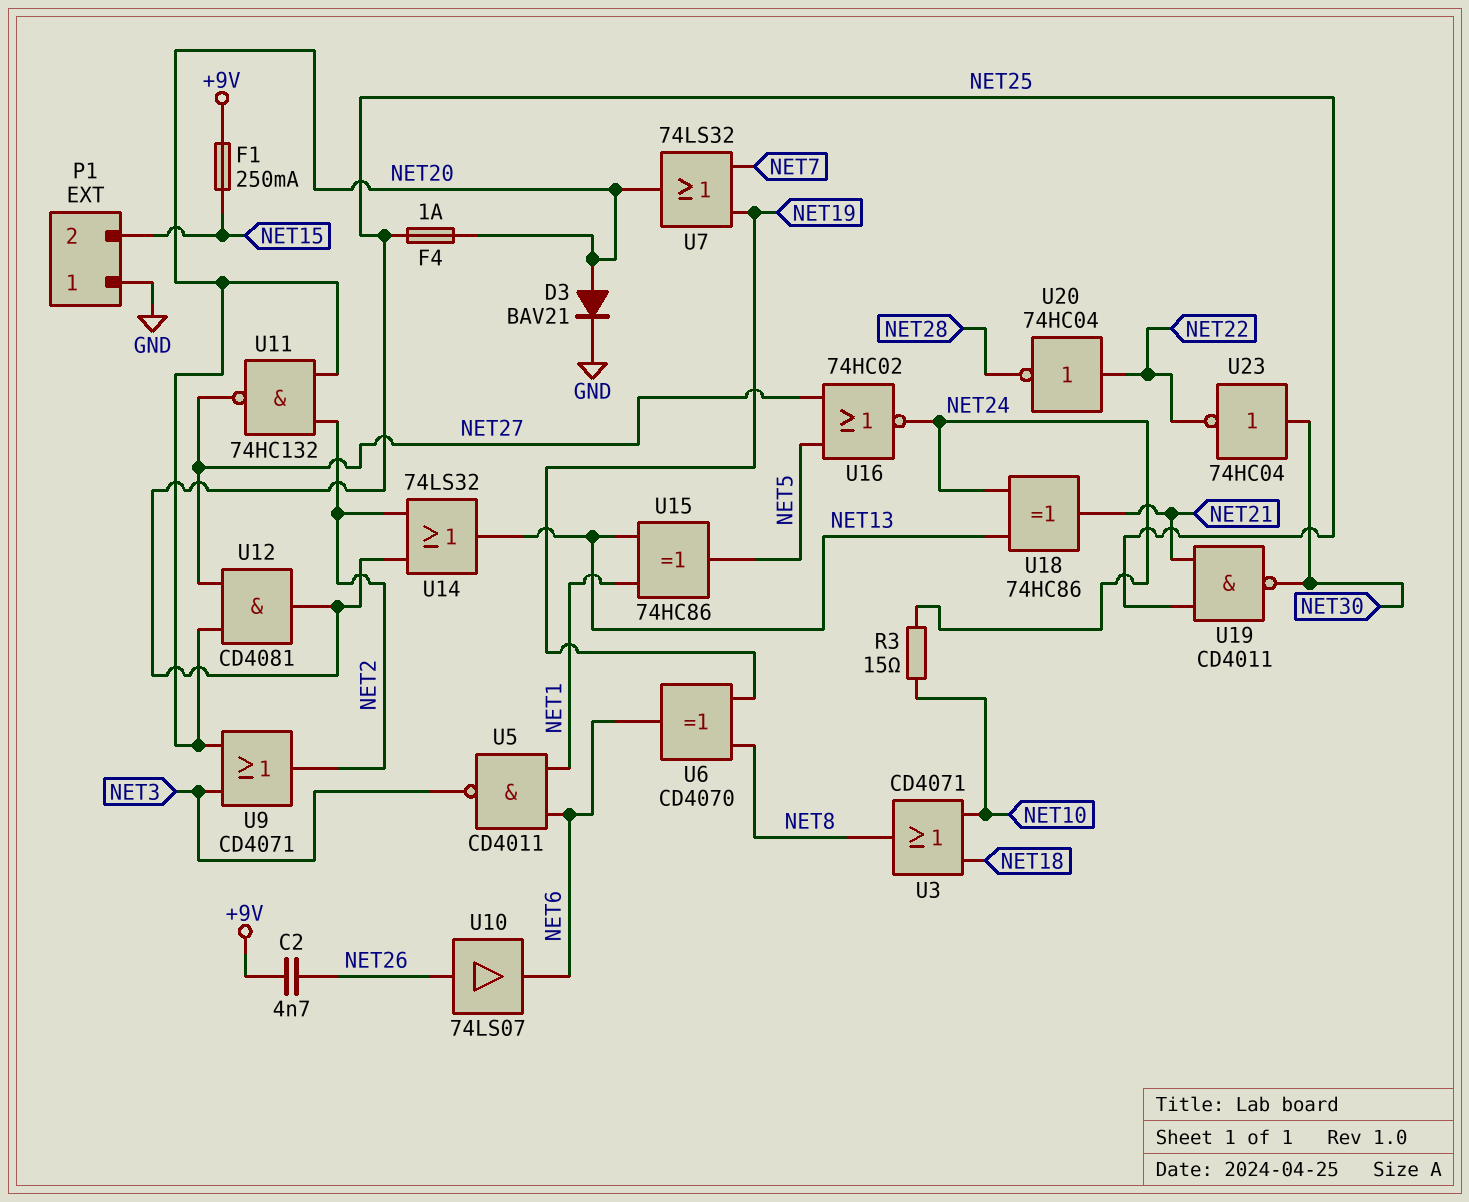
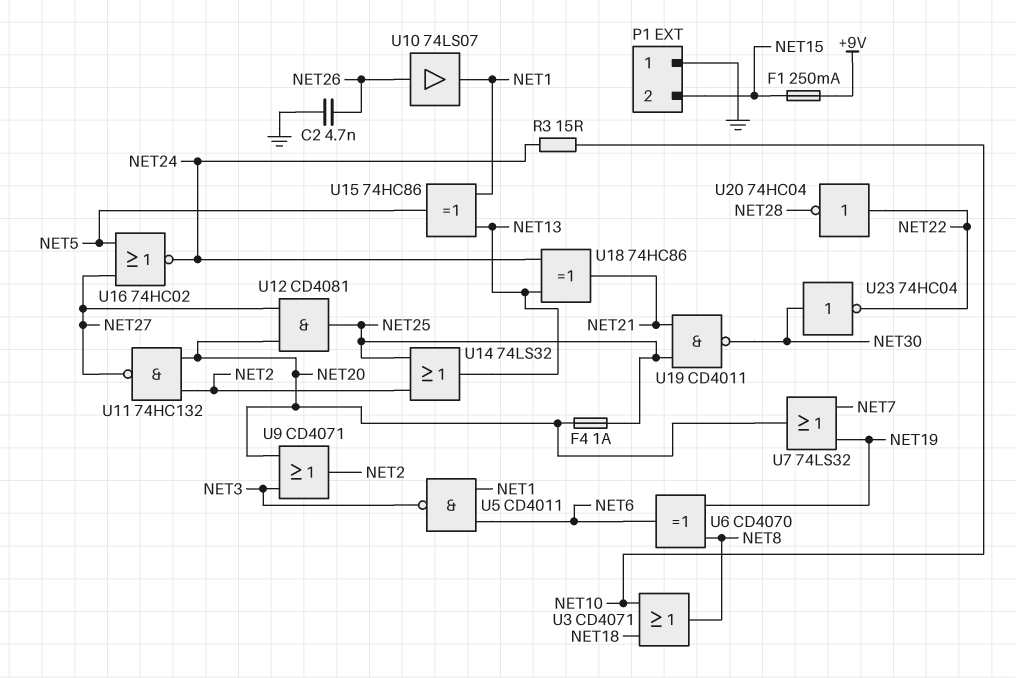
C2: 4.7nF (+9V, NET26) -> 4.7nF (GND, NET26)
D3: diode BAV21 (A NET20, K GND) -> none
U10: buffer 74LS07 (in NET26, out NET6) -> buffer 74LS07 (in NET26, out NET1)

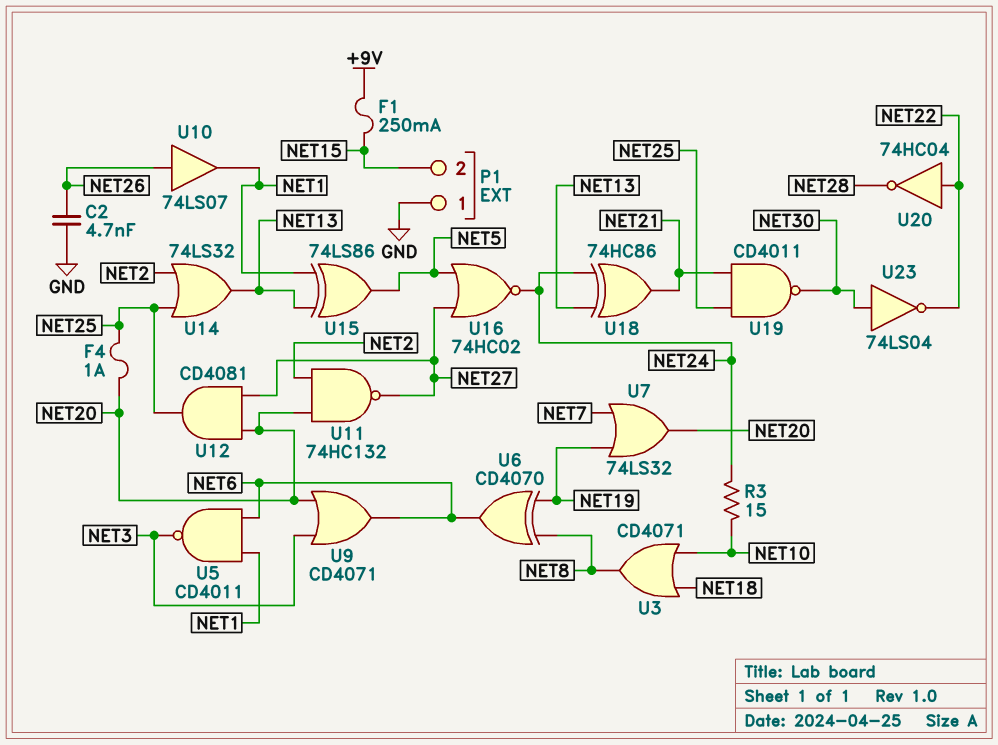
U9: OR CD4071 (in NET3, in NET20, out NET2) -> OR CD4071 (in NET3, in NET20, out NET6)
U15: XOR 74HC86 (in NET1, in NET13, out NET5) -> XOR 74LS86 (in NET1, in NET13, out NET5)
U23: NOT 74HC04 (in NET30, out NET22) -> NOT 74LS04 (in NET30, out NET22)

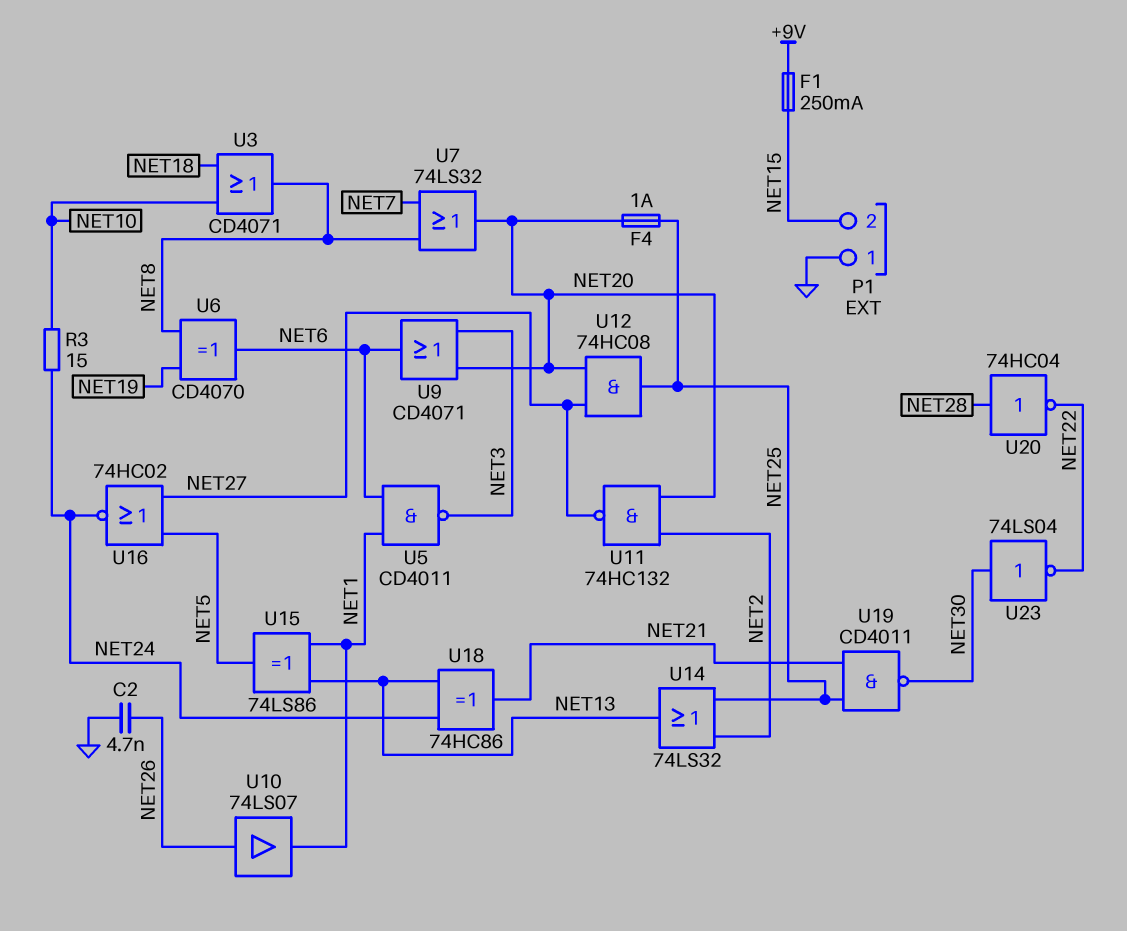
U7: OR 74LS32 (in NET7, in NET19, out NET20) -> OR 74LS32 (in NET7, in NET8, out NET20)
U12: AND CD4081 (in NET20, in NET27, out NET25) -> AND 74HC08 (in NET20, in NET27, out NET25)
U20: NOT 74HC04 (in NET22, out NET28) -> NOT 74HC04 (in NET28, out NET22)

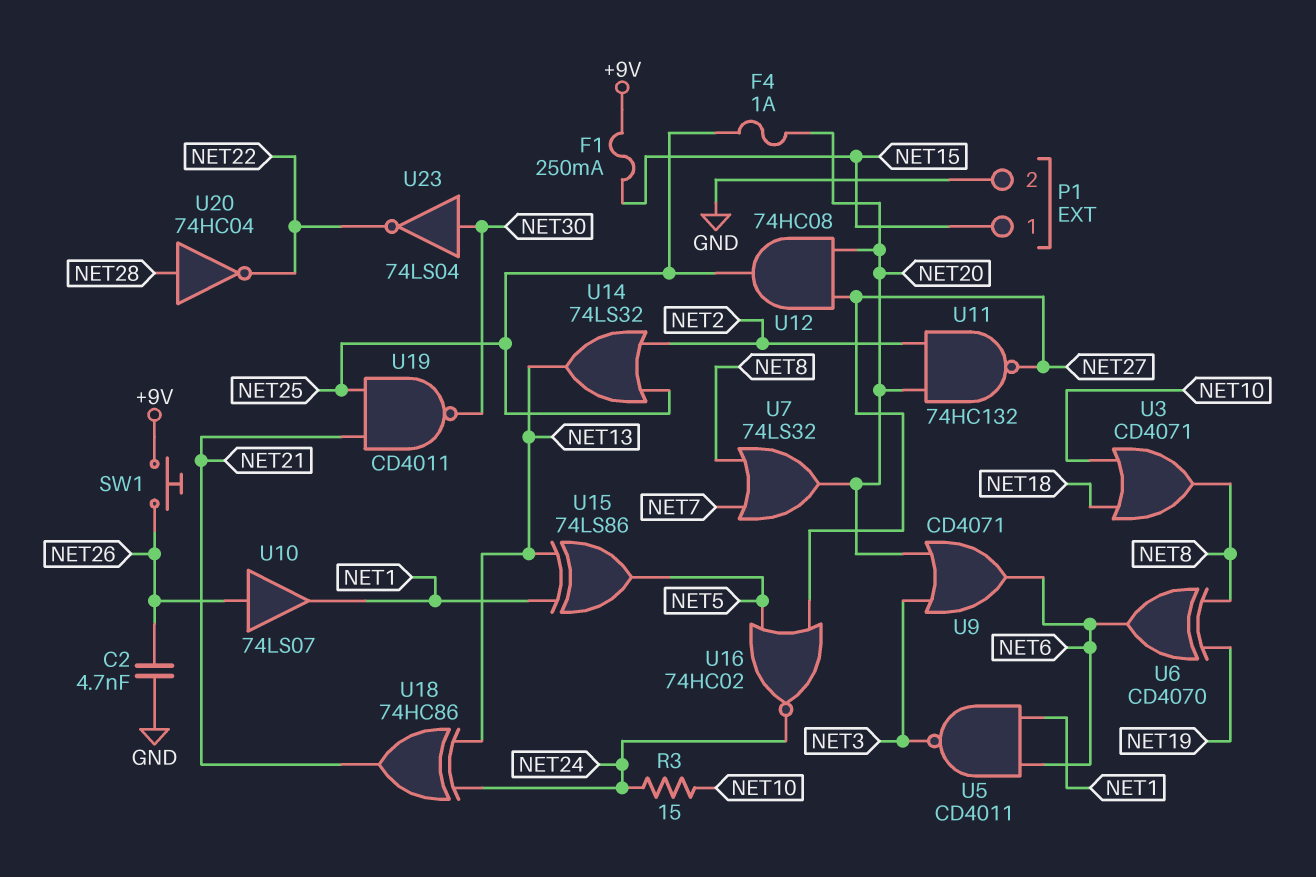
P1 pin 1: GND -> NET15
P1 pin 2: NET15 -> GND
SW1: none -> button (+9V, NET26)

